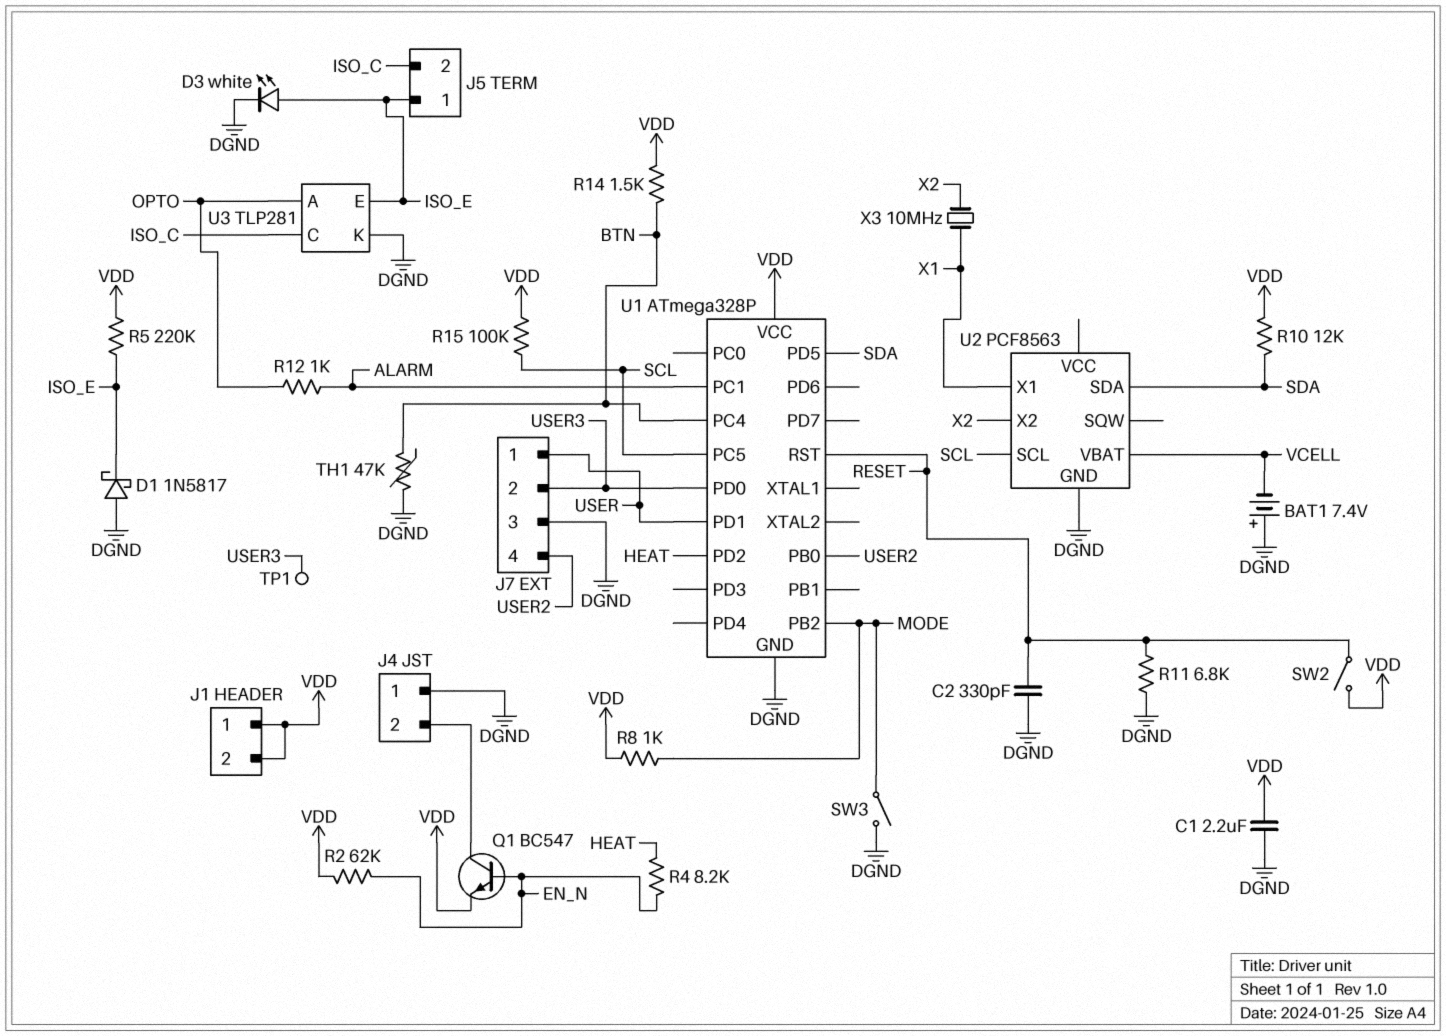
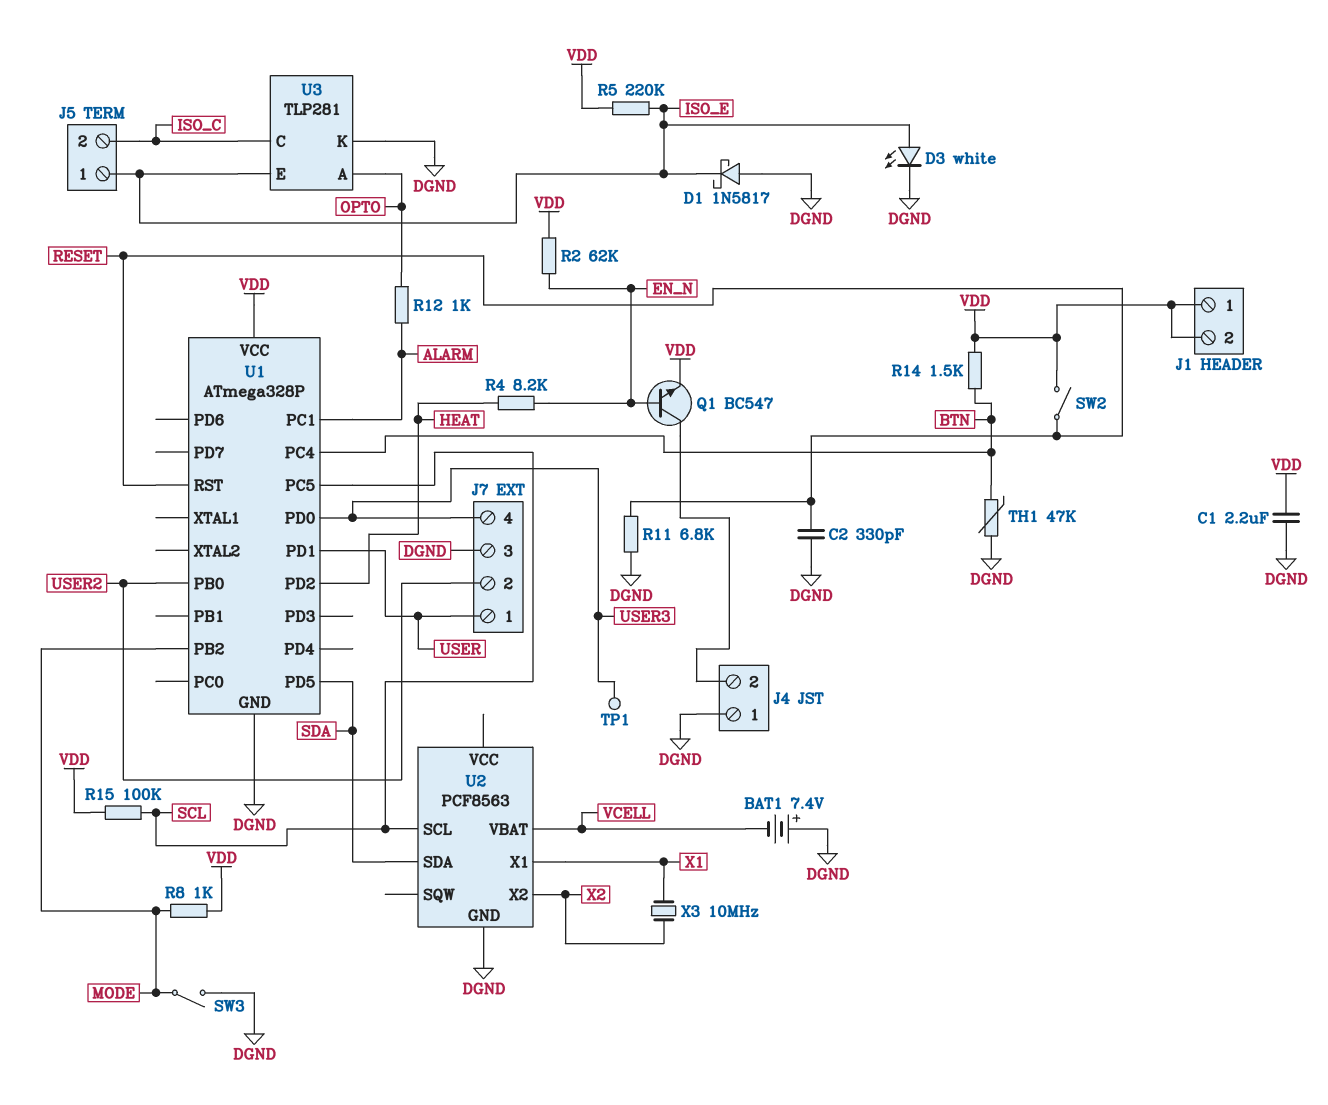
J7 pin 2: USER3 -> USER2
J7 pin 4: USER2 -> USER3
R10: 12k (SDA, VDD) -> none

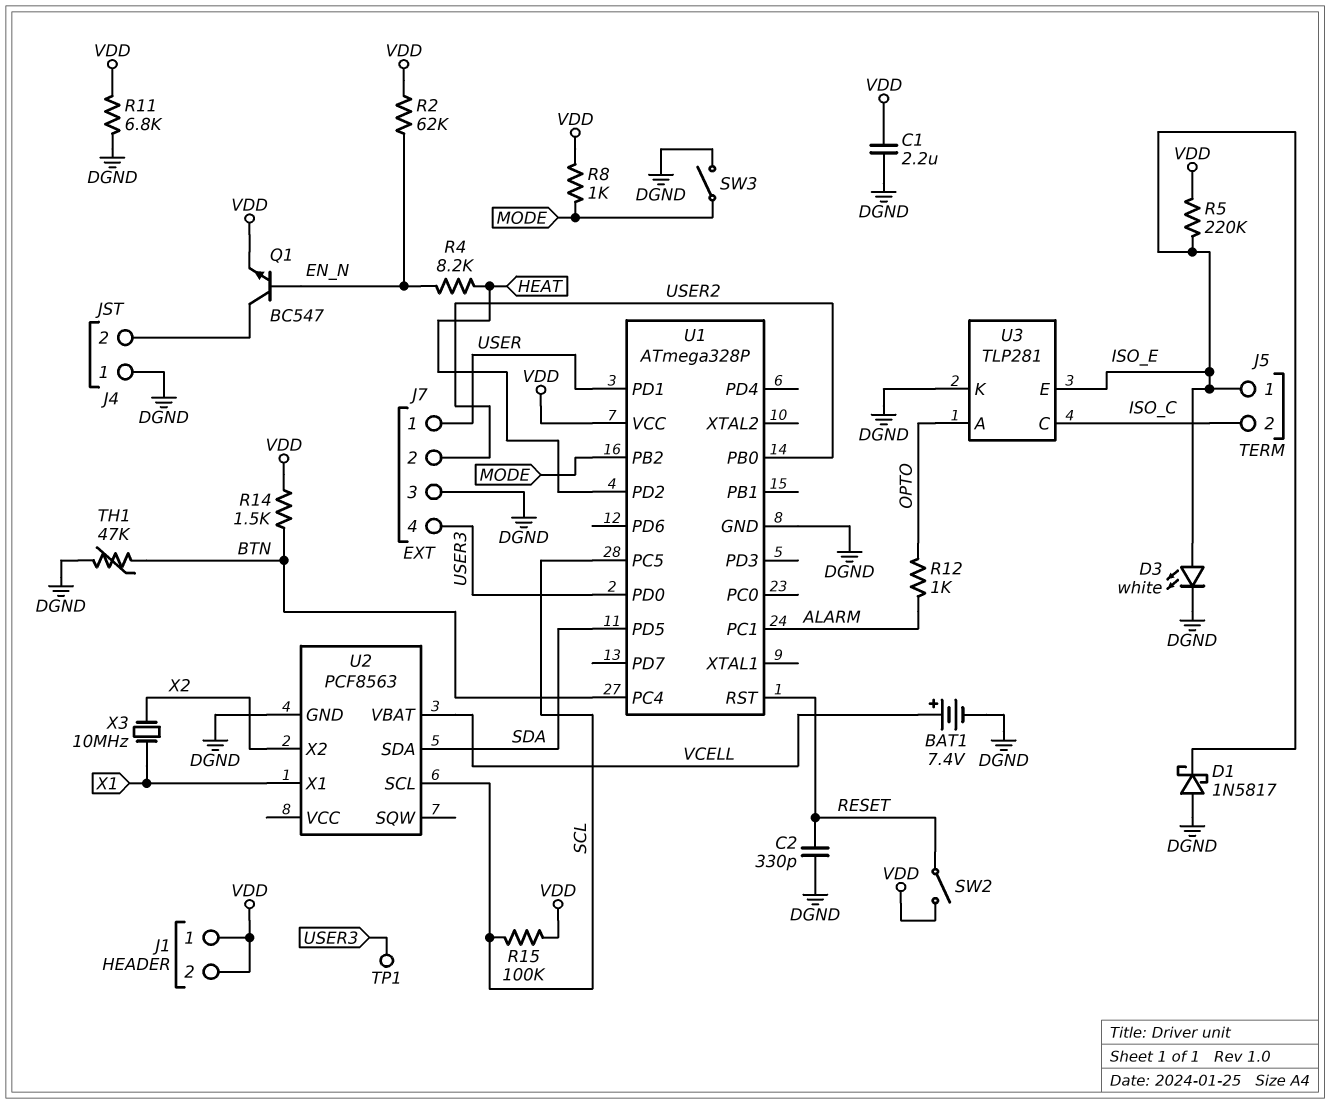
BAT1: 7.4V (plus DGND, minus VCELL) -> 7.4V (plus VCELL, minus DGND)
R11: 6.8k (DGND, RESET) -> 6.8k (DGND, VDD)

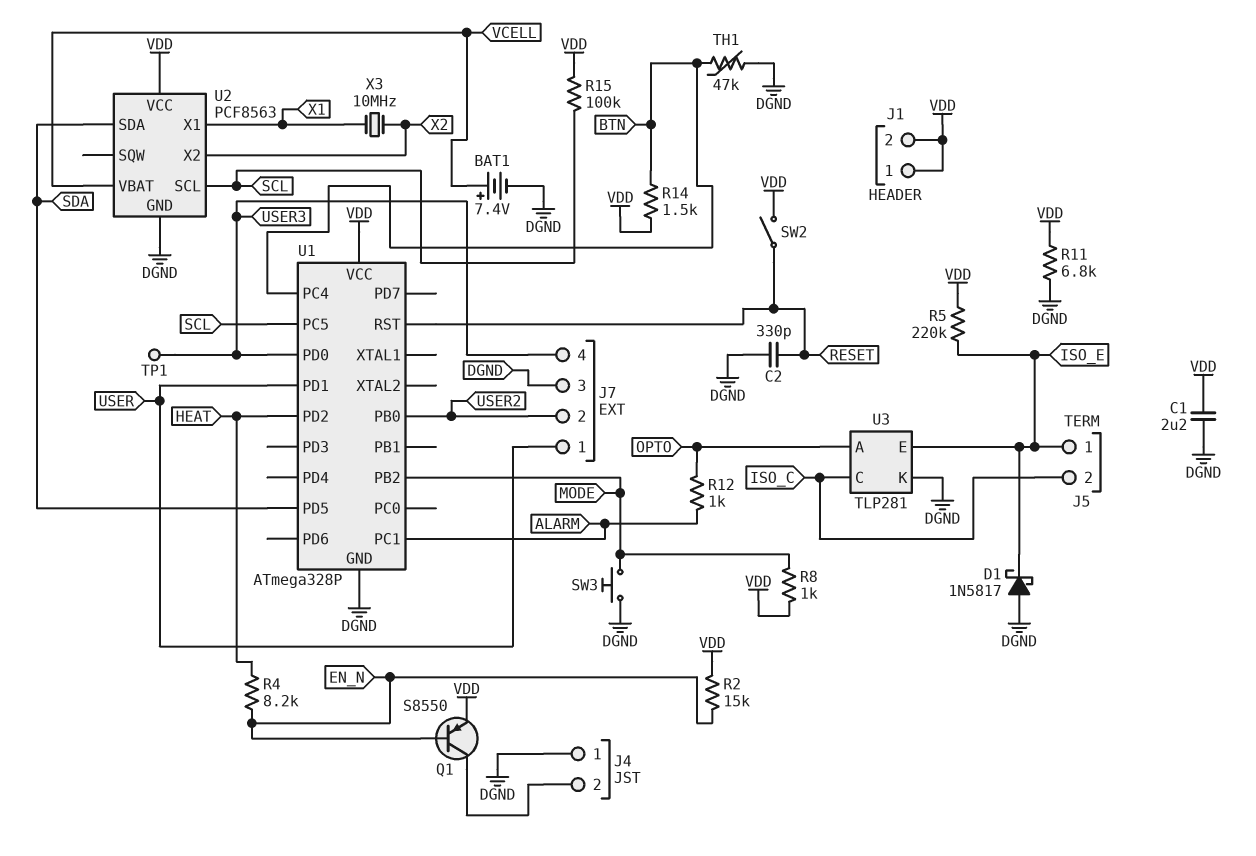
D3: LED white (A ISO_E, K DGND) -> none
Q1: NPN BC547 (B EN_N, C J4/2, E VDD) -> PNP S8550 (B EN_N, C J4/2, E VDD)
R2: 62k (EN_N, VDD) -> 15k (EN_N, VDD)
SW3: switch (DGND, MODE) -> button (DGND, MODE)
U2 pin VCC: none -> VDD

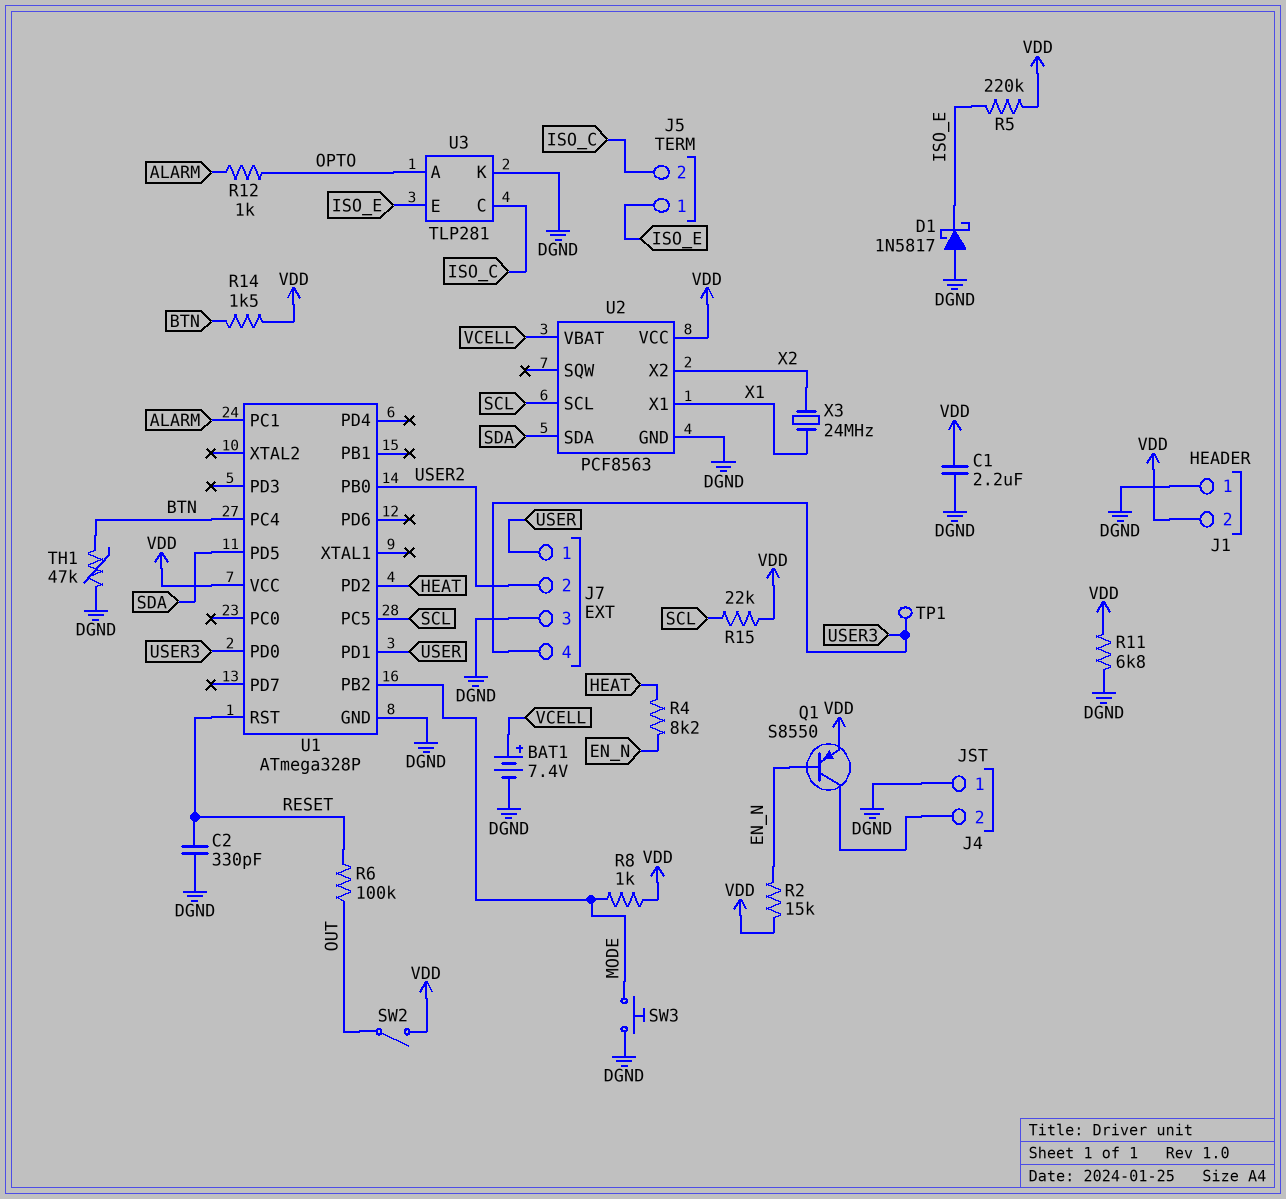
J1 pin 1: VDD -> DGND
R6: none -> 100k (OUT, RESET)
R15: 100k (SCL, VDD) -> 22k (SCL, VDD)
SW2: switch (RESET, VDD) -> switch (OUT, VDD)
X3: 10MHz (X1, X2) -> 24MHz (X1, X2)

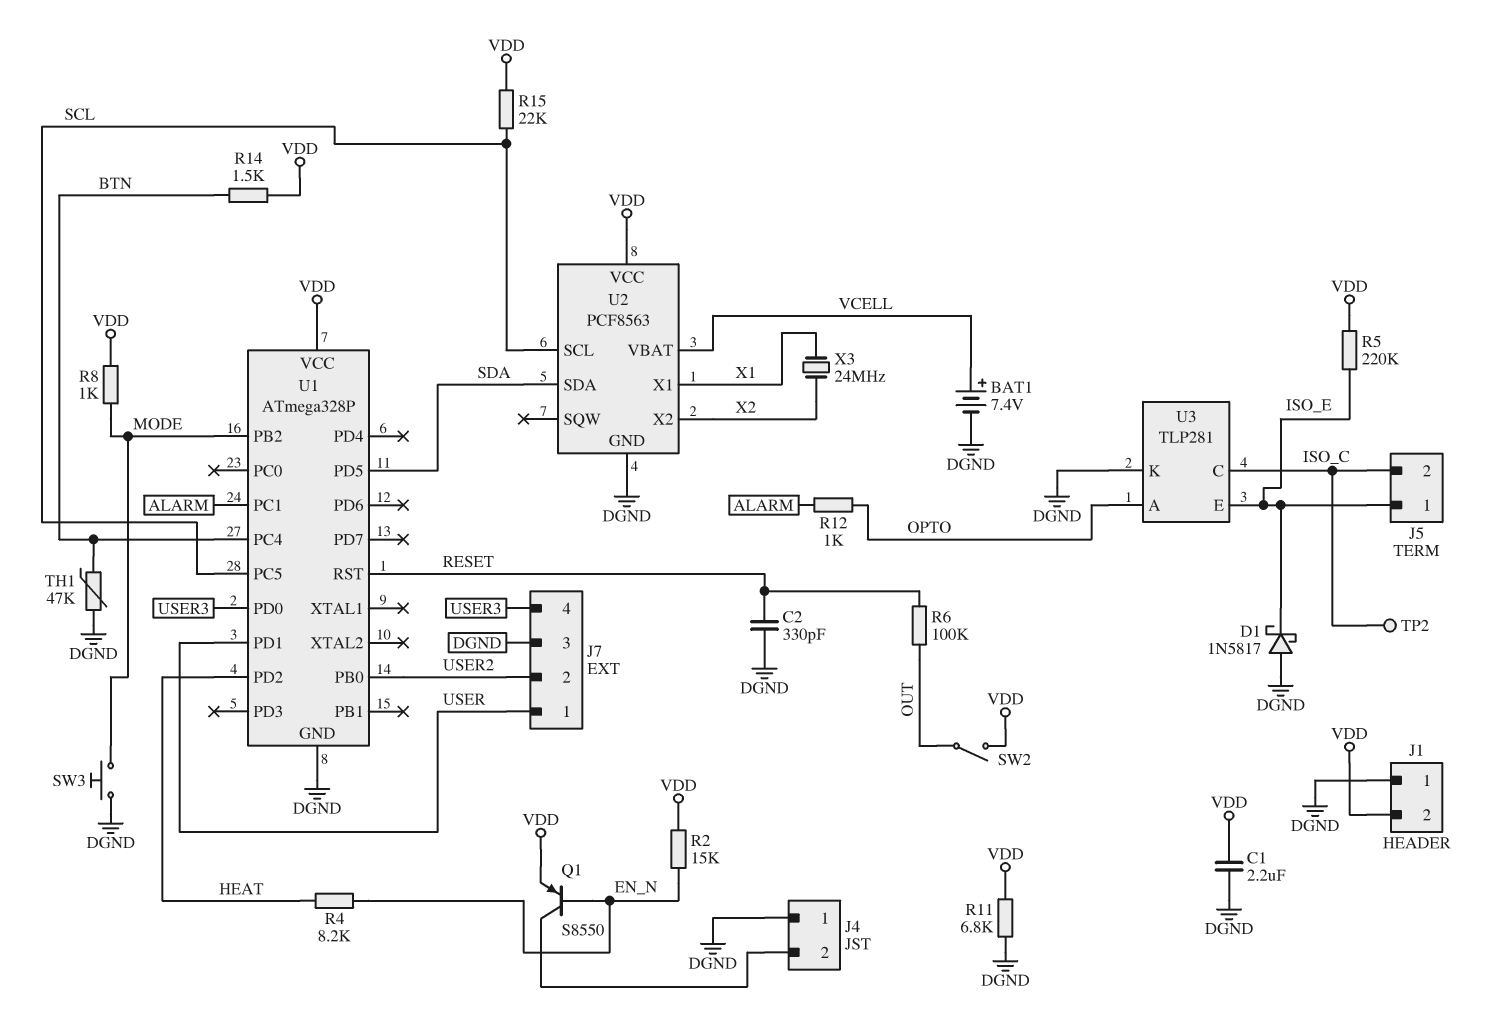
TP1: test point (USER3) -> none
TP2: none -> test point (ISO_C)

